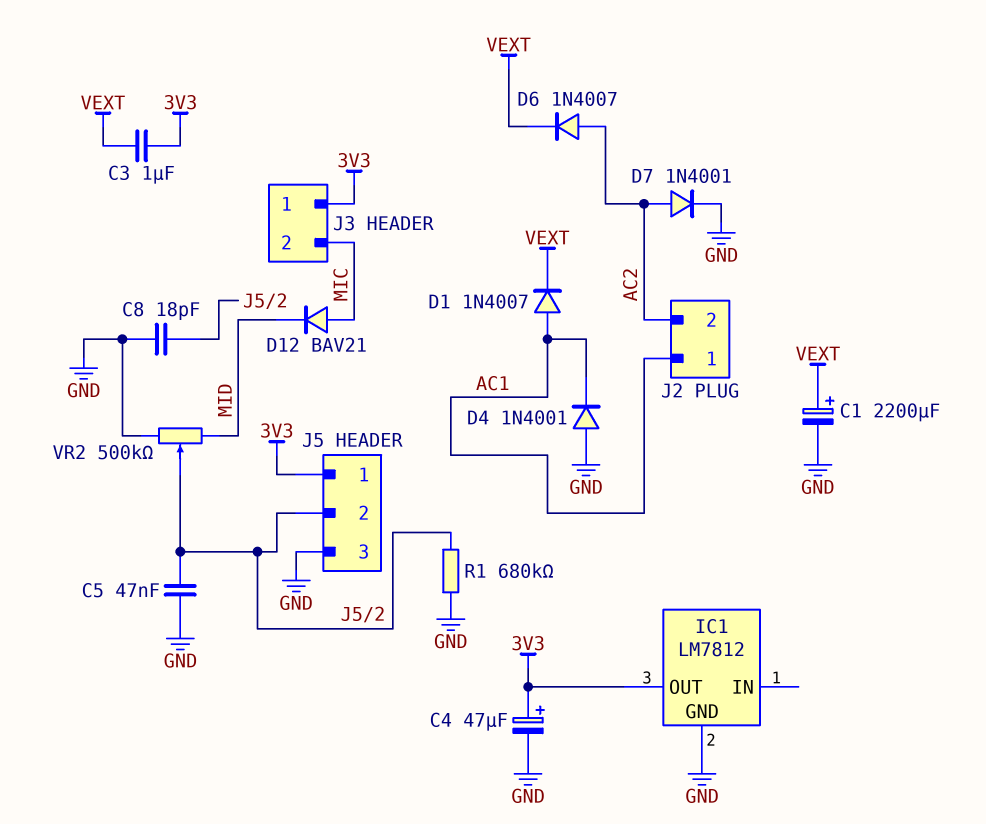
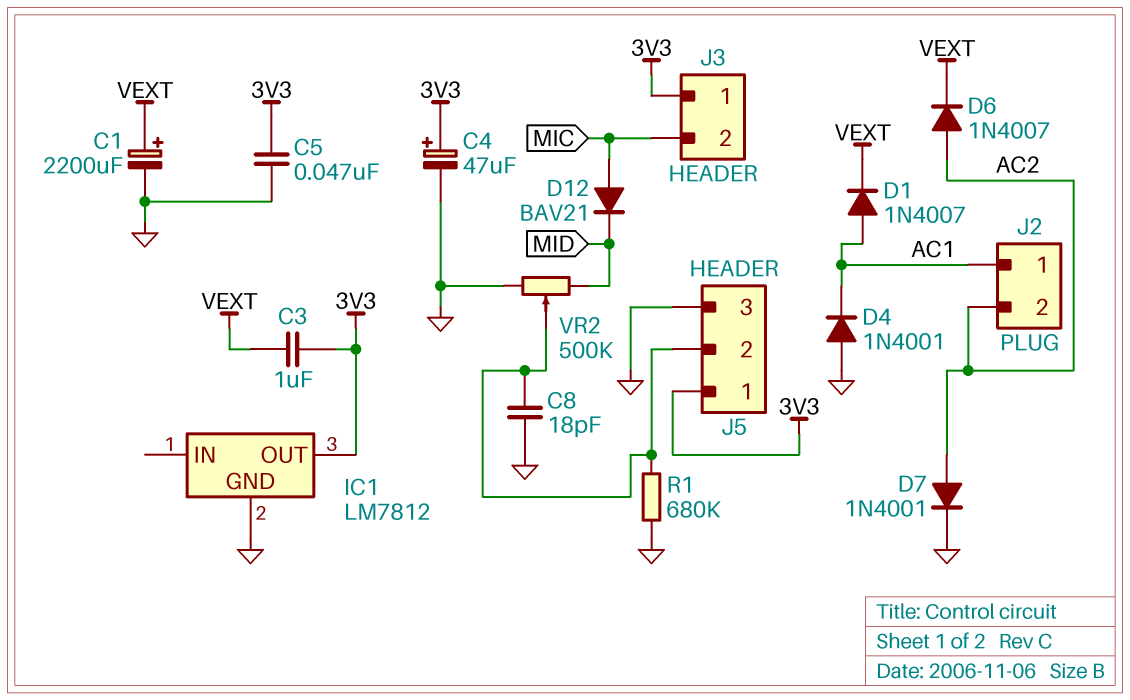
C5: 47nF (GND, J5/2) -> 47nF (3V3, GND)

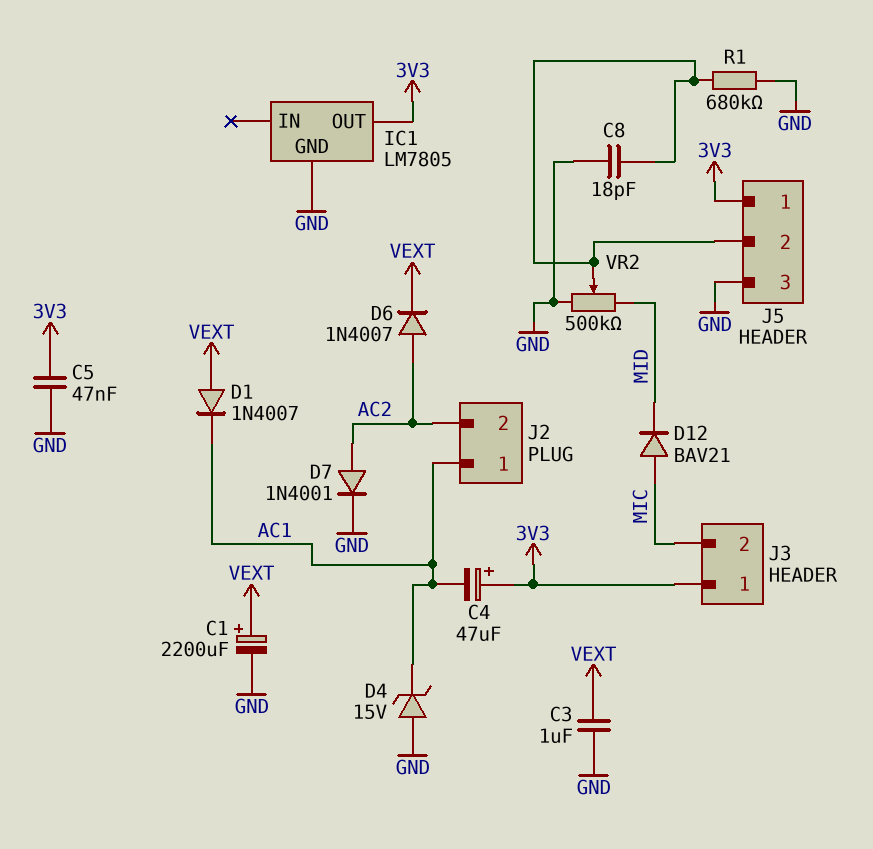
C3: 1uF (3V3, VEXT) -> 1uF (GND, VEXT)
C4: 47uF (plus 3V3, minus GND) -> 47uF (plus 3V3, minus AC1)
D1: diode 1N4007 (A AC1, K VEXT) -> diode 1N4007 (A VEXT, K AC1)
D4: diode 1N4001 (A GND, K AC1) -> zener 15V (A GND, K AC1)
IC1: LM7812 -> LM7805

